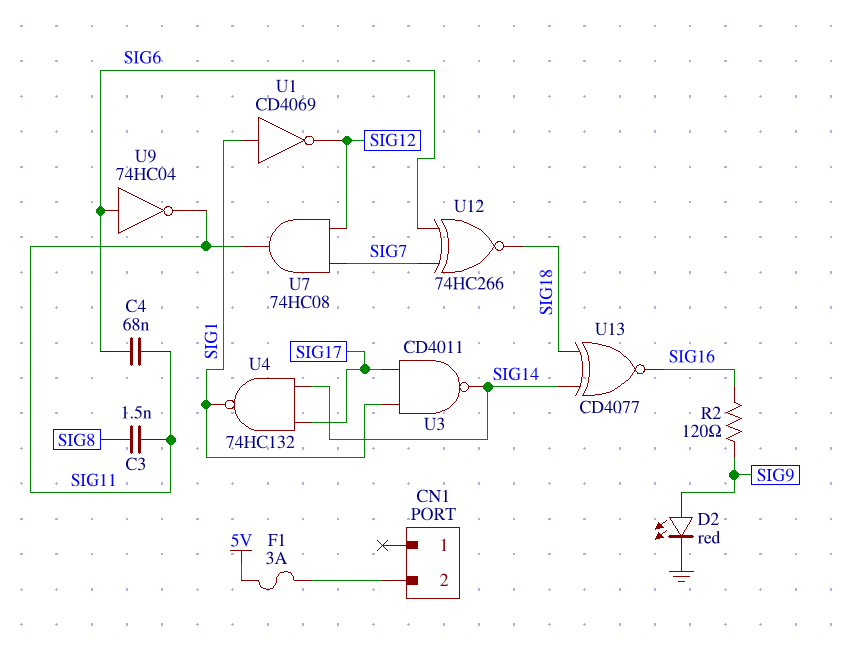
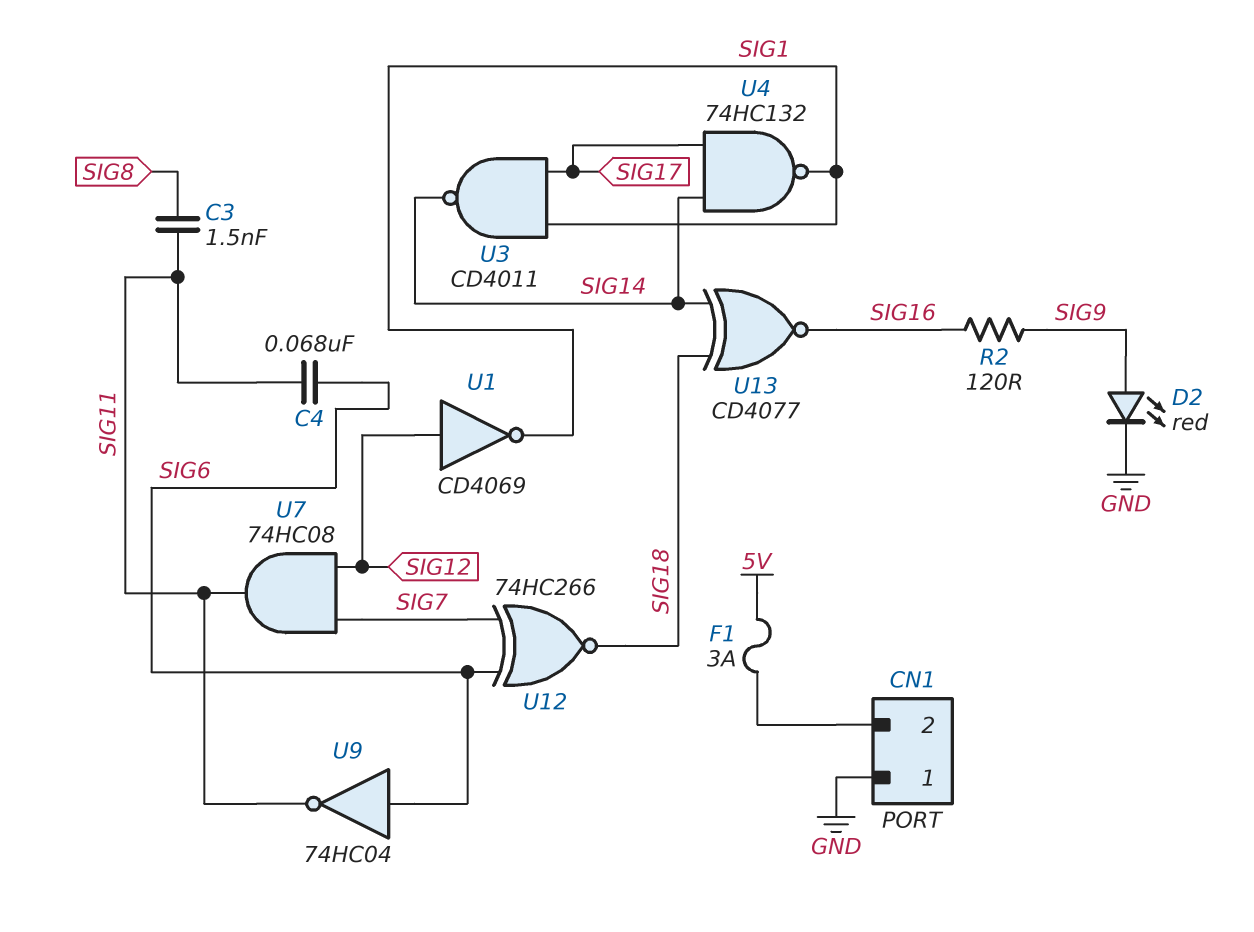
CN1 pin 1: none -> GND
U1: NOT CD4069 (in SIG1, out SIG12) -> NOT CD4069 (in SIG12, out SIG1)

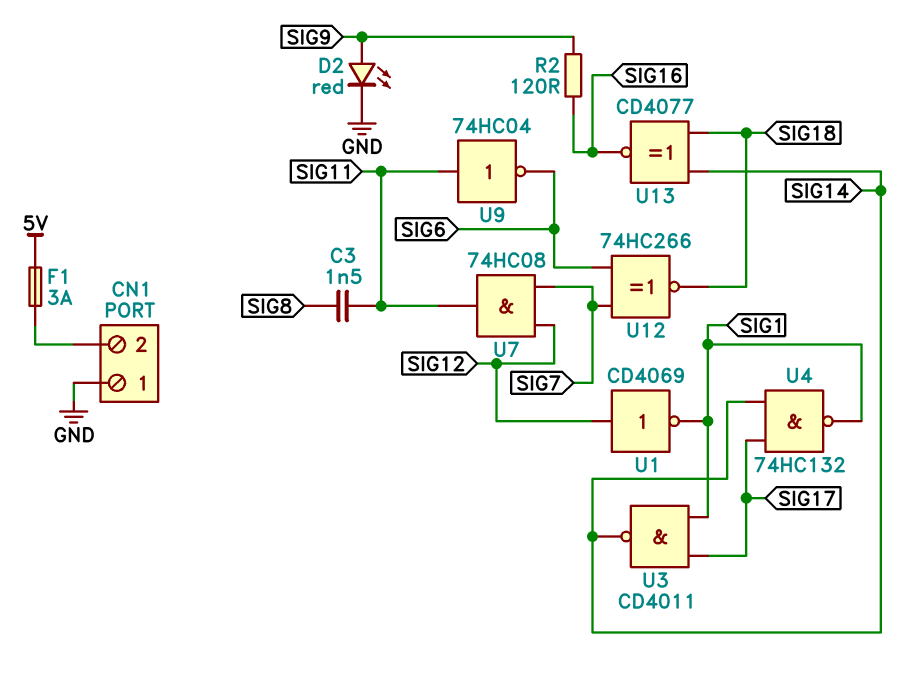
C4: 68nF (SIG6, SIG11) -> none
U9: NOT 74HC04 (in SIG6, out SIG11) -> NOT 74HC04 (in SIG11, out SIG6)

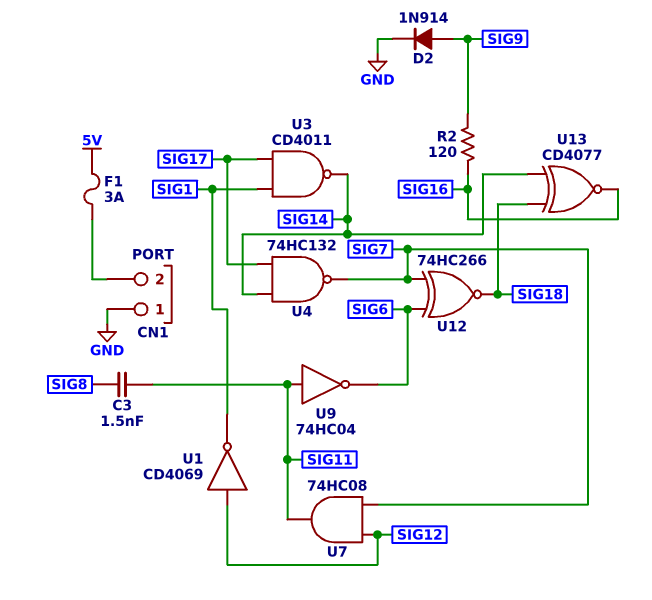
D2: LED red (A SIG9, K GND) -> diode 1N914 (A SIG9, K GND)
U4: NAND 74HC132 (in SIG14, in SIG17, out SIG1) -> NAND 74HC132 (in SIG14, in SIG17, out SIG7)

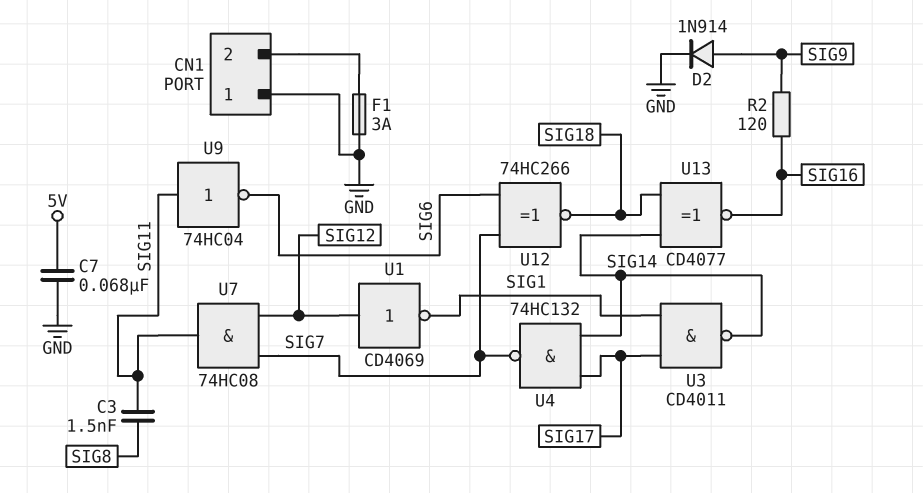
C7: none -> 68nF (5V, GND)
F1: 3A (5V, CN1/2) -> 3A (CN1/2, GND)

